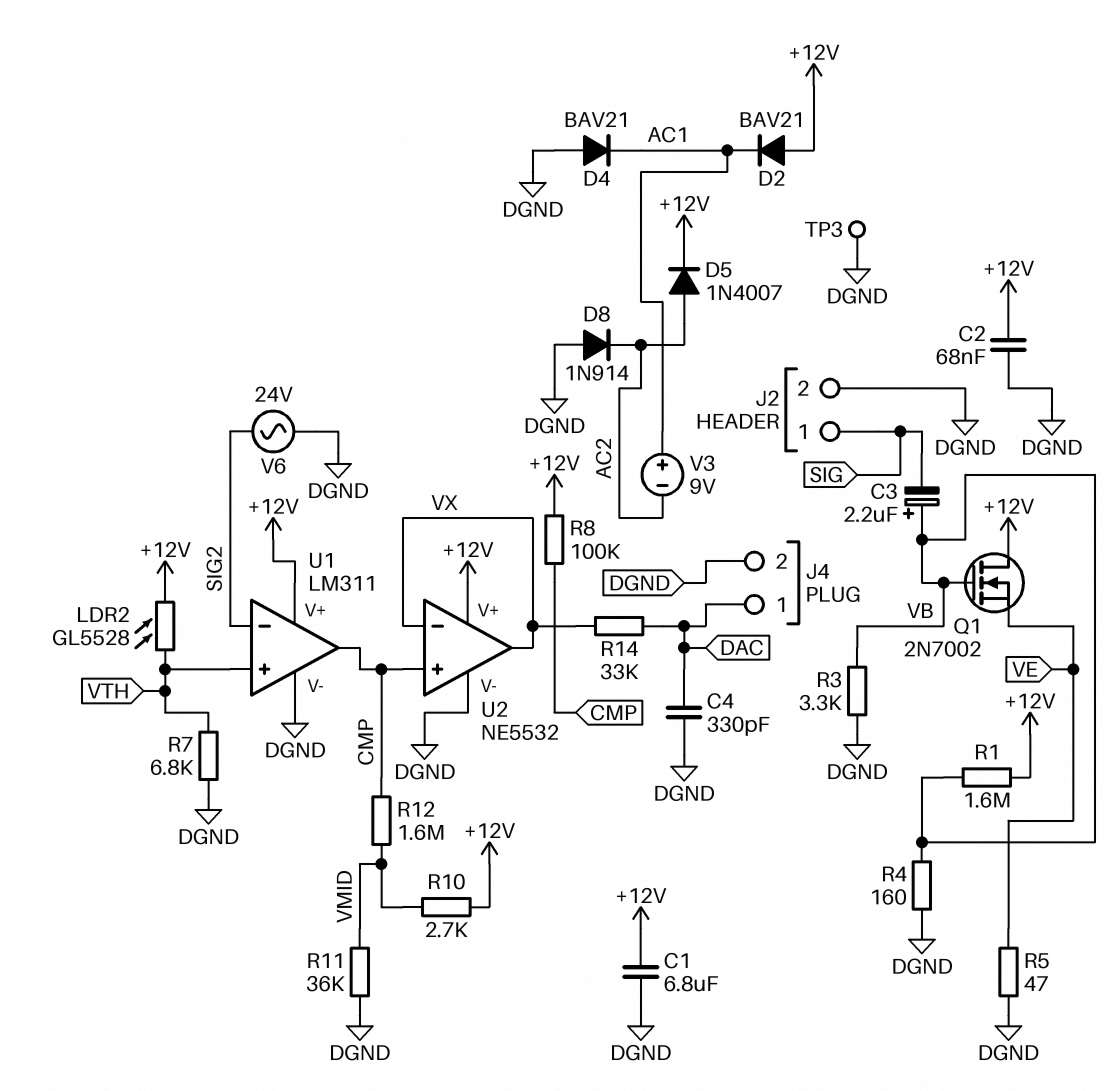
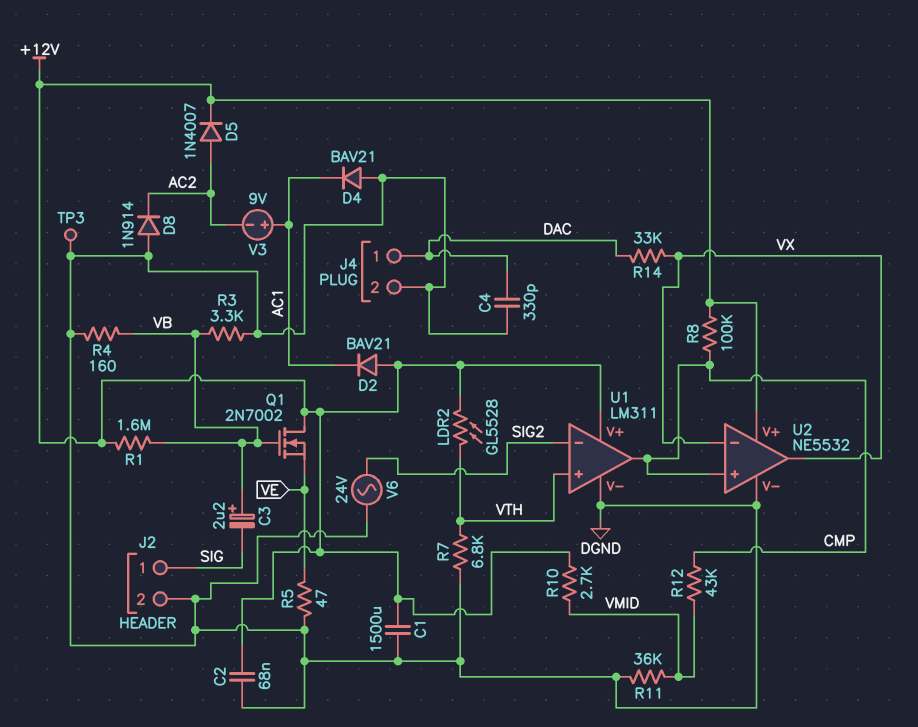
C1: 6.8uF (+12V, DGND) -> 1500uF (+12V, DGND)
R12: 1.6M (CMP, VMID) -> 43k (CMP, VMID)

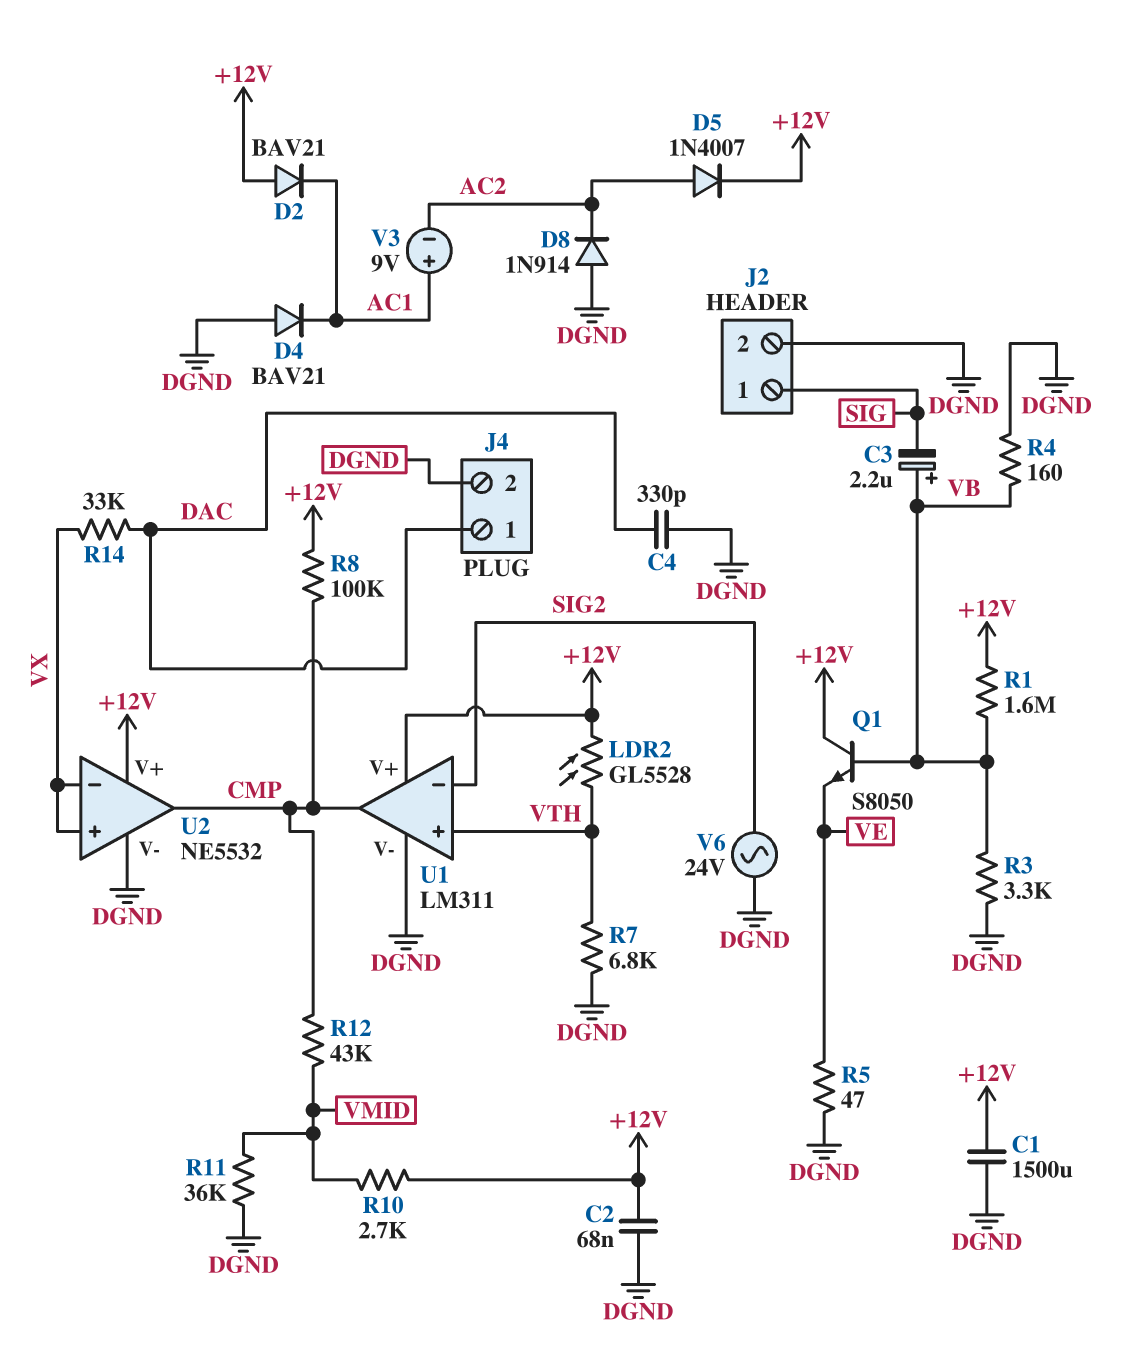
Q1: NMOS 2N7002 (G VB, D +12V, S VE) -> NPN S8050 (B VB, C +12V, E VE)
TP3: test point (DGND) -> none
U2 pin in+: CMP -> VX
U2 pin out: VX -> CMP

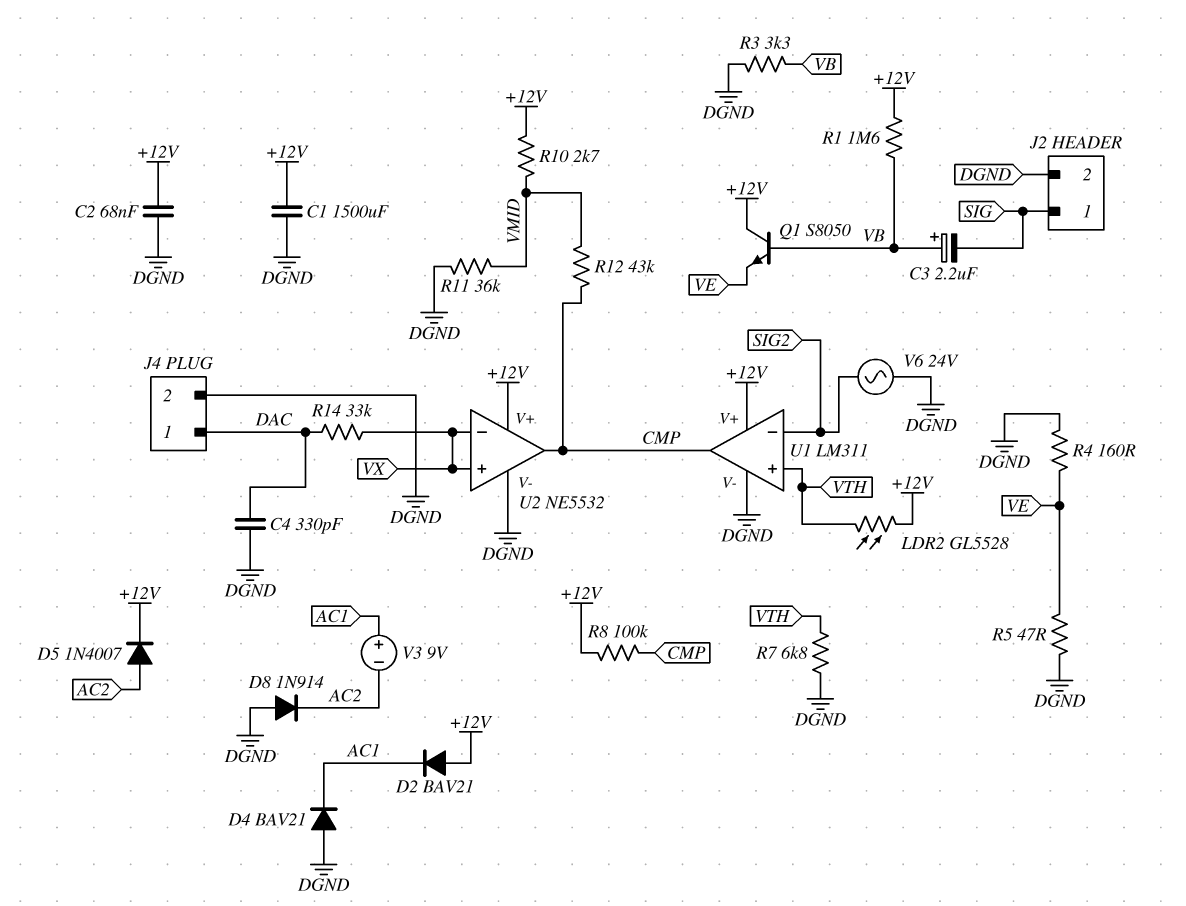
R4: 160 (DGND, VB) -> 160 (DGND, VE)

